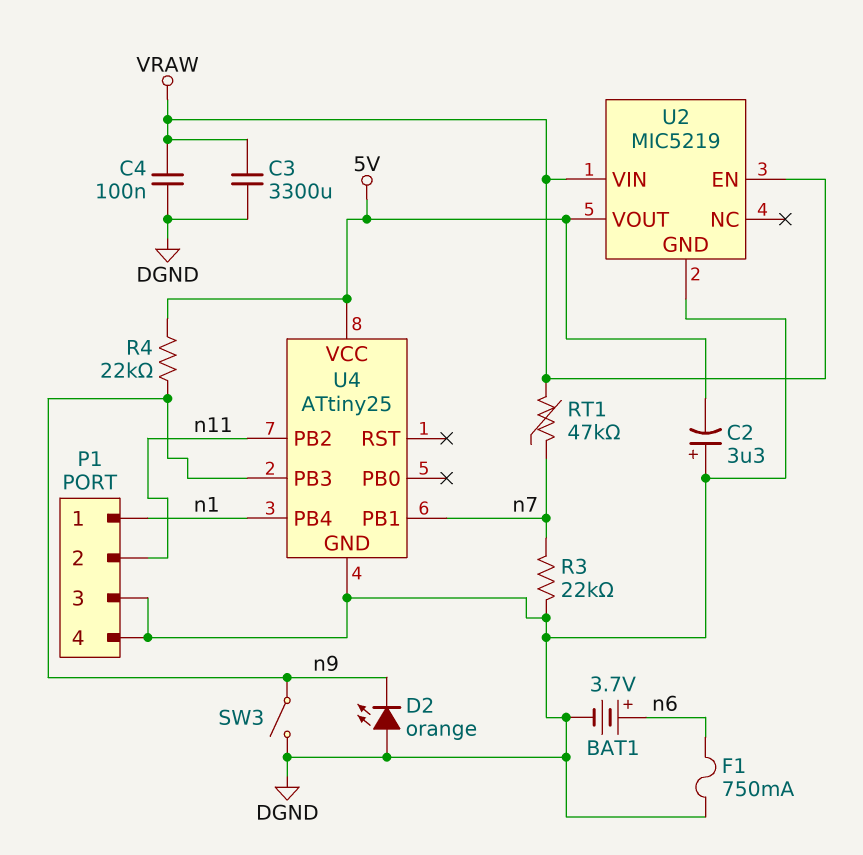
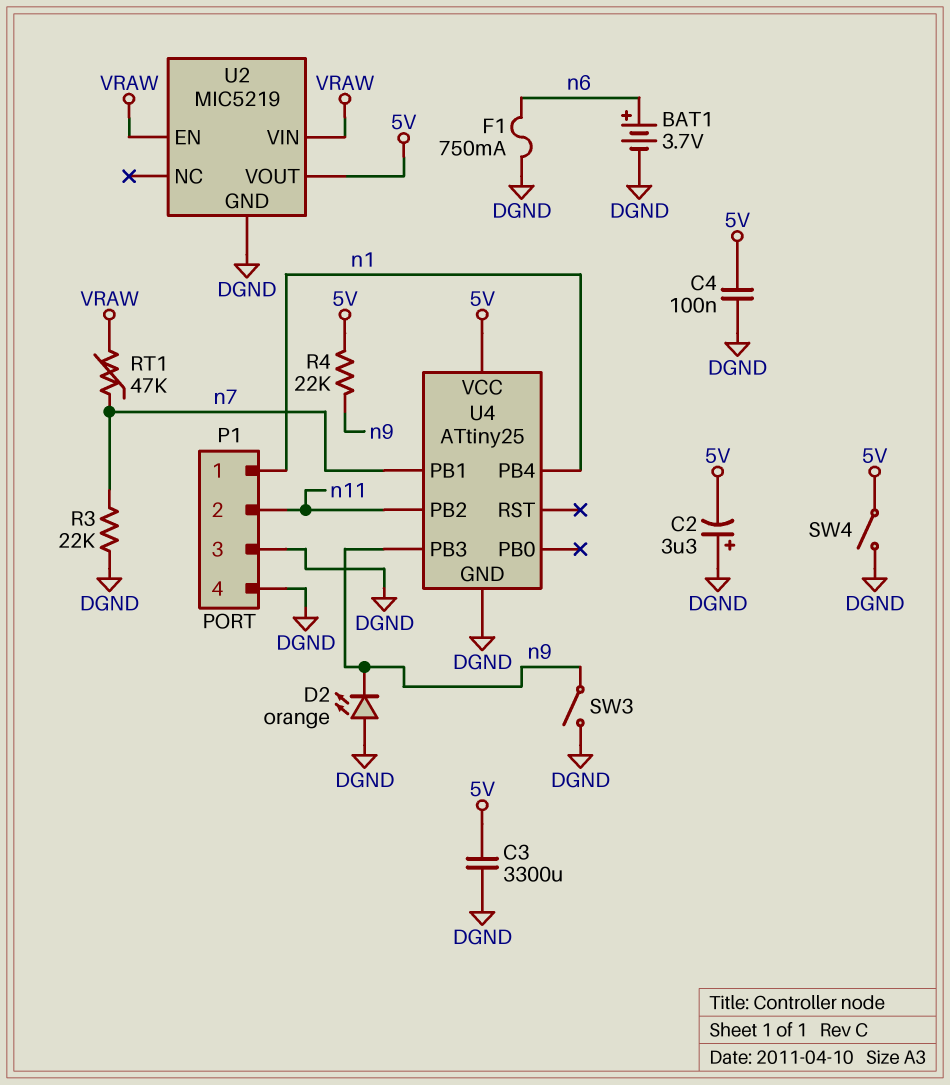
C3: 3300uF (DGND, VRAW) -> 3300uF (5V, DGND)
C4: 100nF (DGND, VRAW) -> 100nF (5V, DGND)
SW4: none -> switch (5V, DGND)

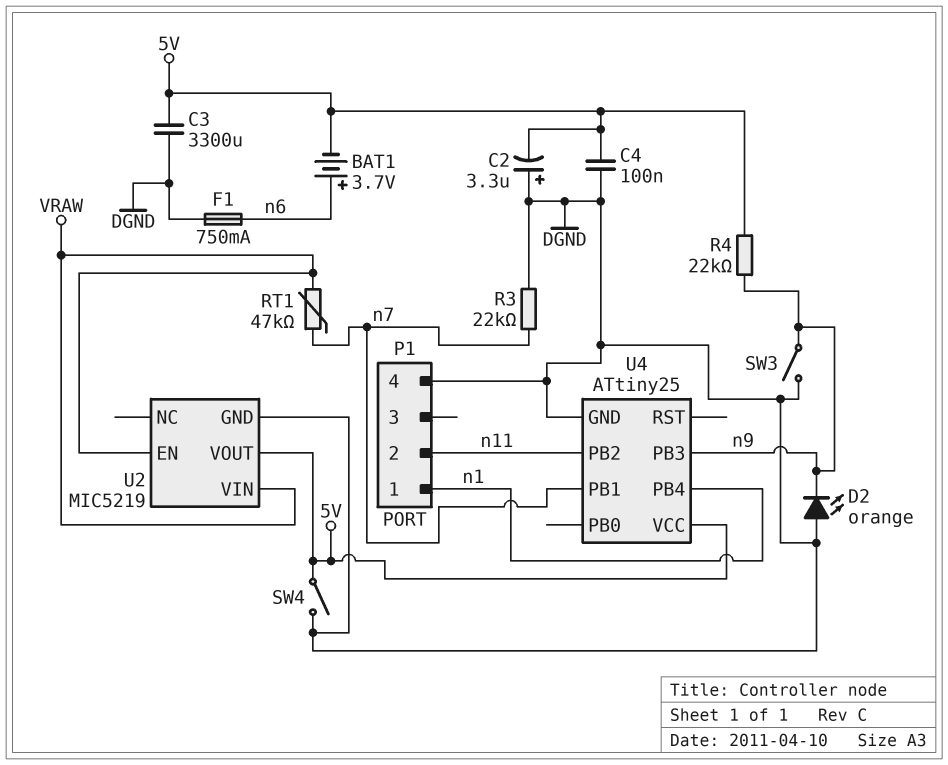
BAT1: 3.7V (plus n6, minus DGND) -> 3.7V (plus n6, minus 5V)
P1 pin 3: DGND -> none

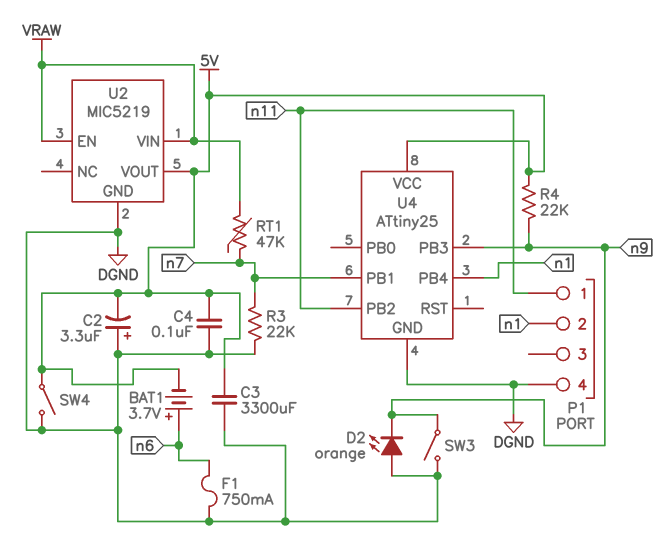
P1 pin 1: n1 -> n11
P1 pin 2: n11 -> n1

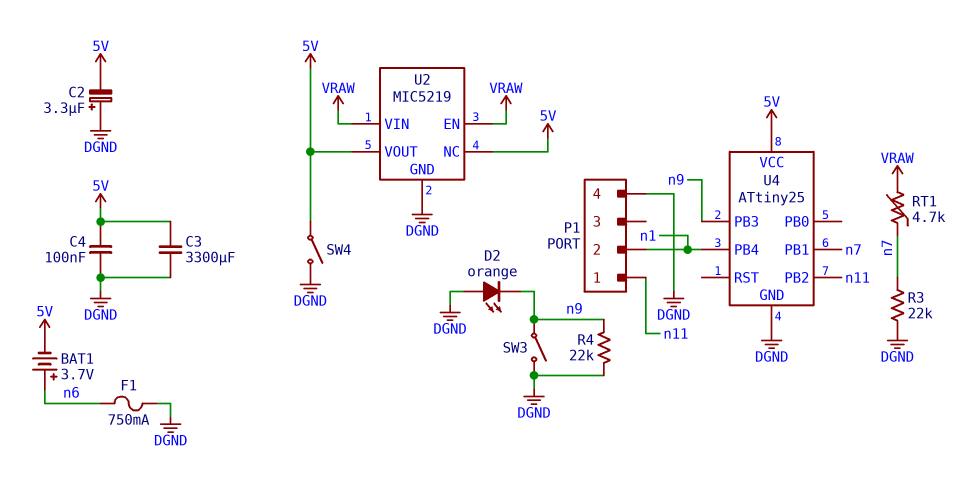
R4: 22k (5V, n9) -> 22k (DGND, n9)
RT1: 47k (VRAW, n7) -> 4.7k (VRAW, n7)
U2 pin NC: none -> 5V

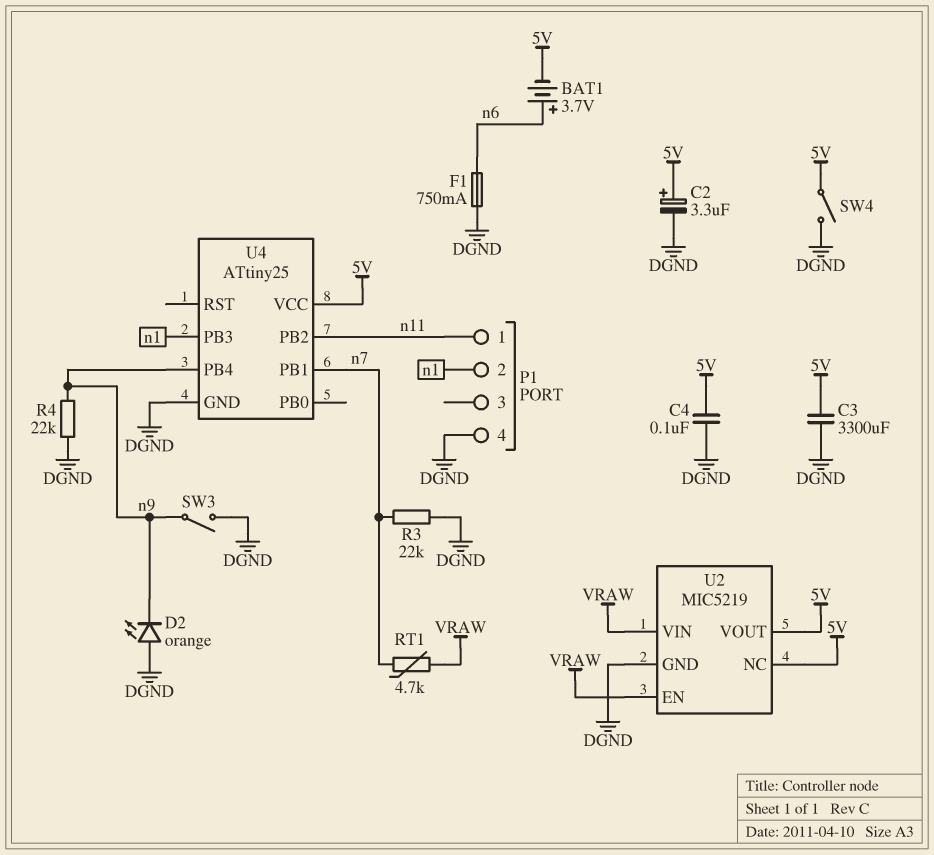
C2: 3.3uF (plus DGND, minus 5V) -> 3.3uF (plus 5V, minus DGND)
U4 pin PB3: n9 -> n1
U4 pin PB4: n1 -> n9

